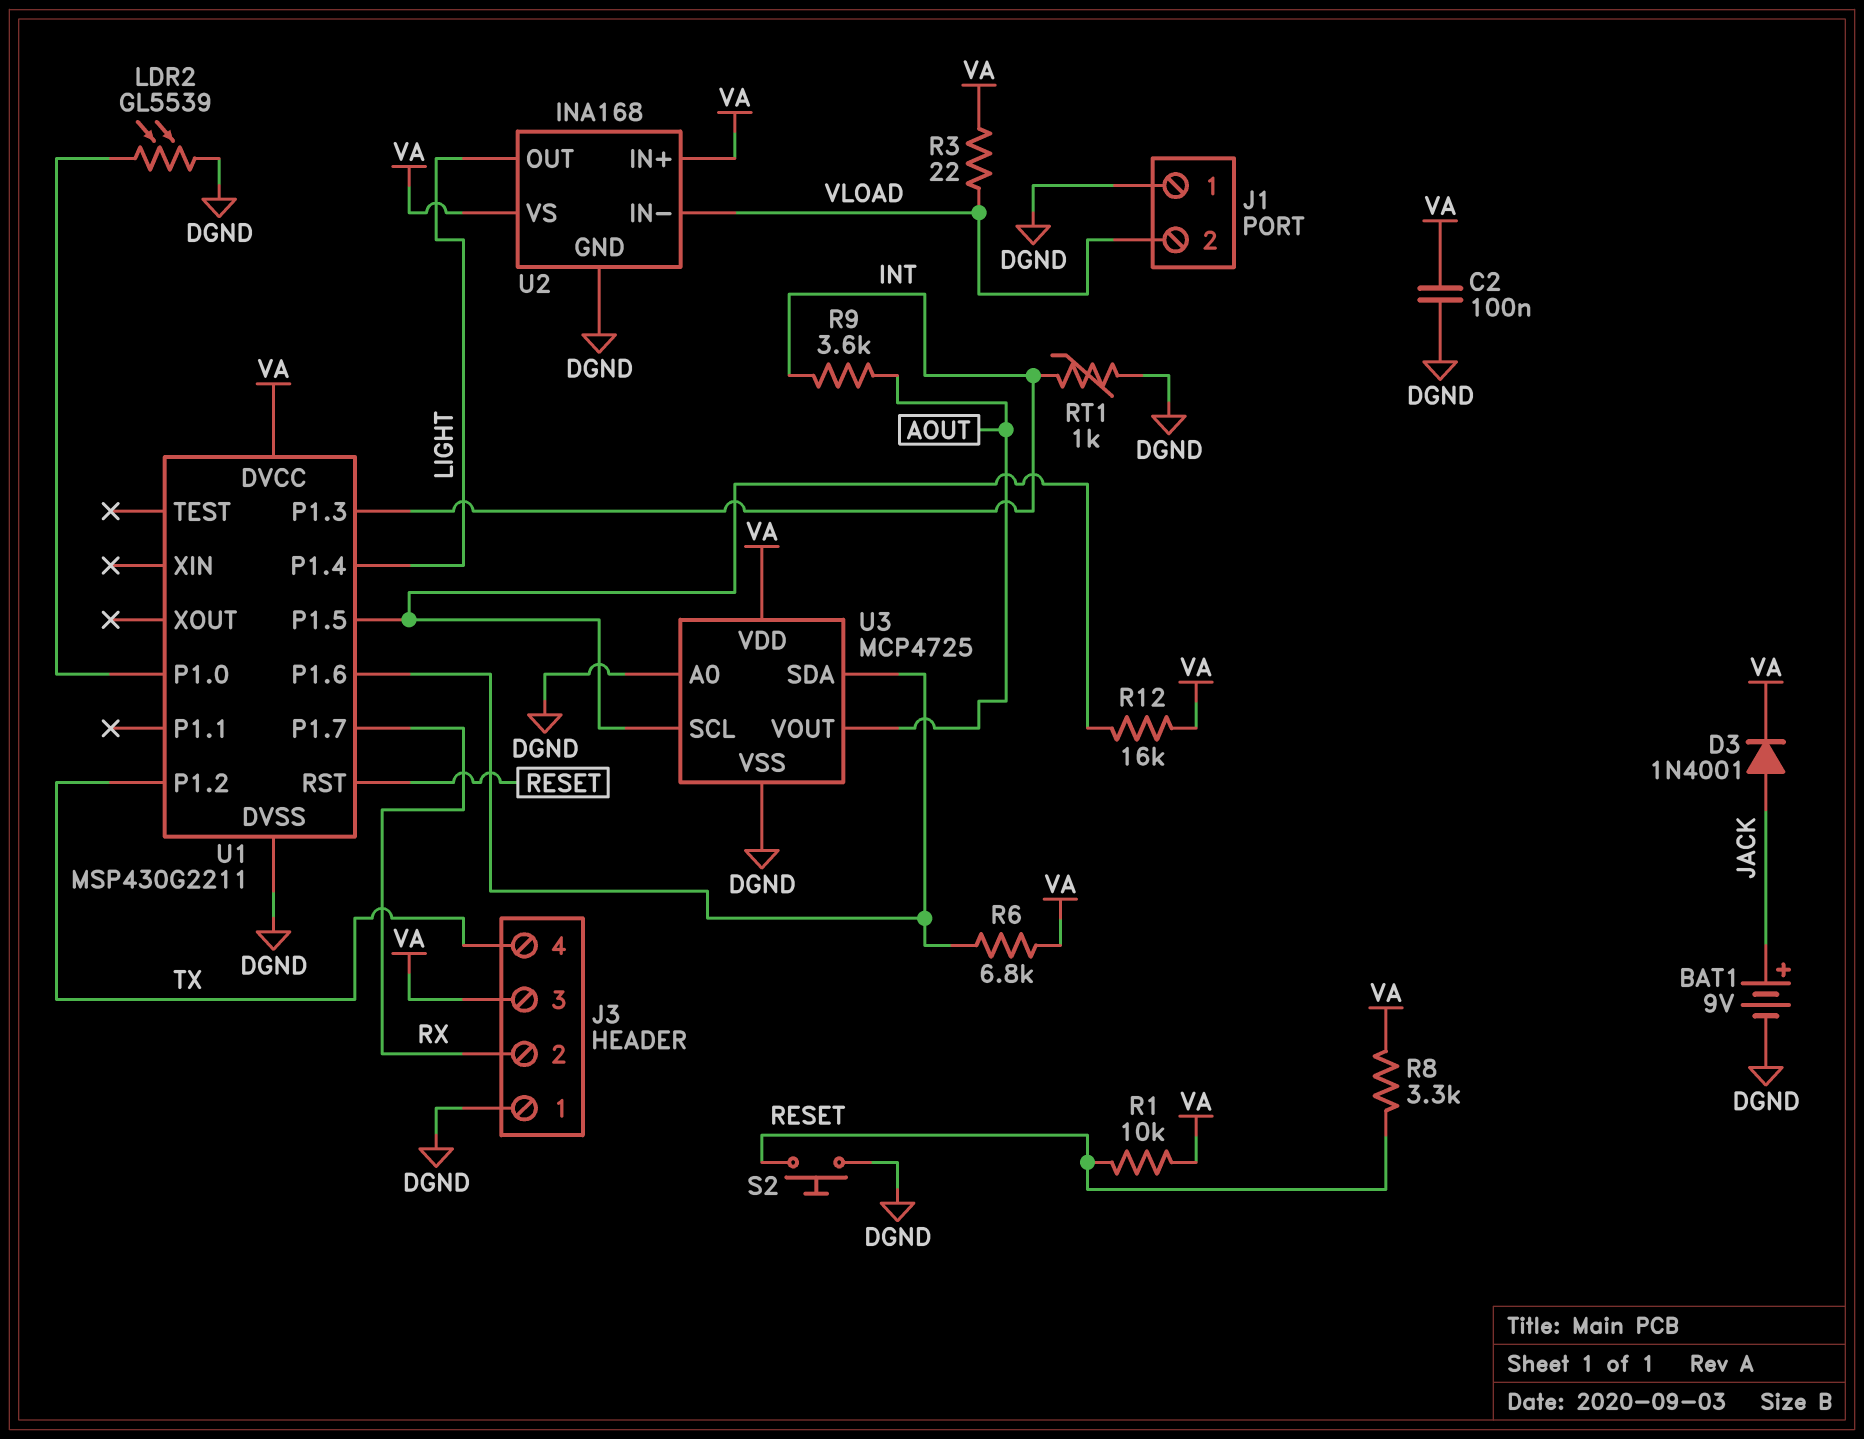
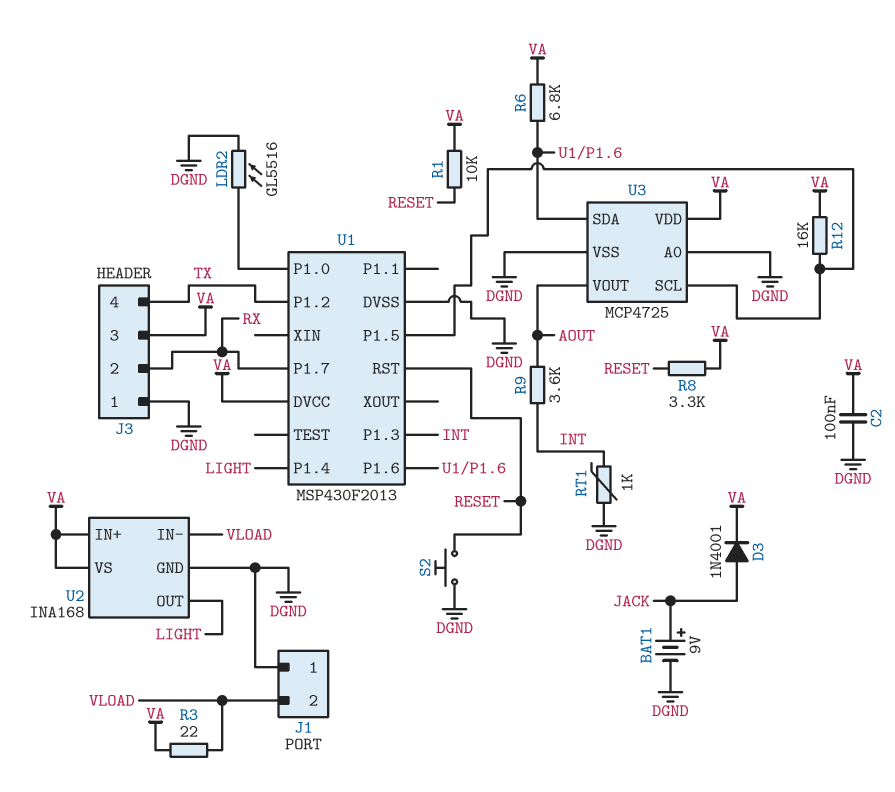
LDR2: GL5539 (DGND, U1/P1.0) -> GL5516 (DGND, U1/P1.0)
U1: MSP430G2211 -> MSP430F2013

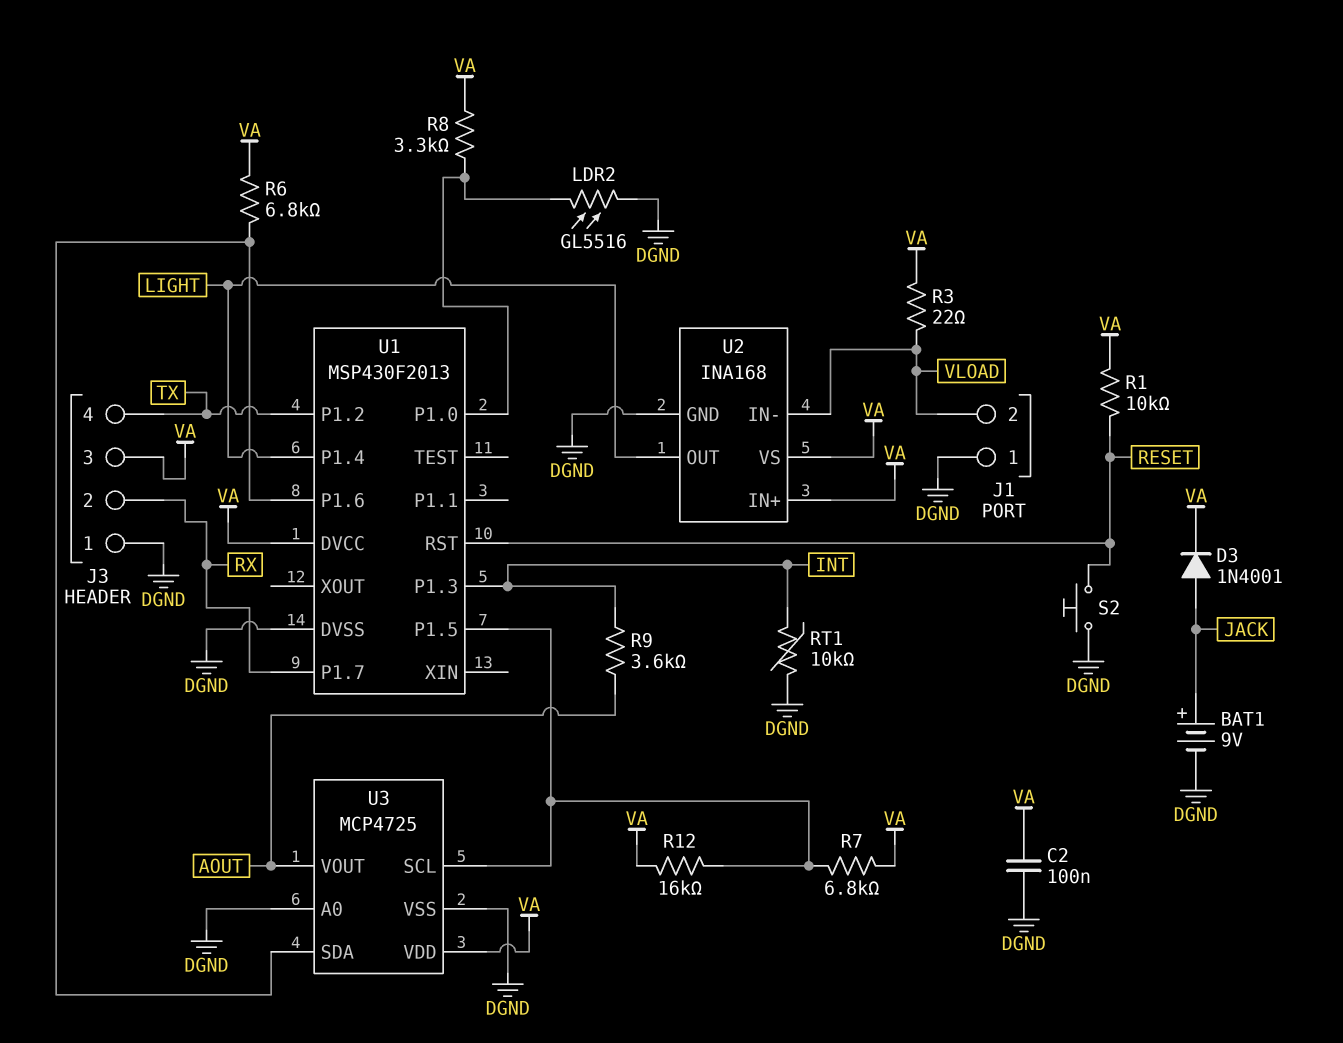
R7: none -> 6.8k (U1/P1.5, VA)
R8: 3.3k (RESET, VA) -> 3.3k (U1/P1.0, VA)
RT1: 1k (DGND, INT) -> 10k (DGND, INT)

